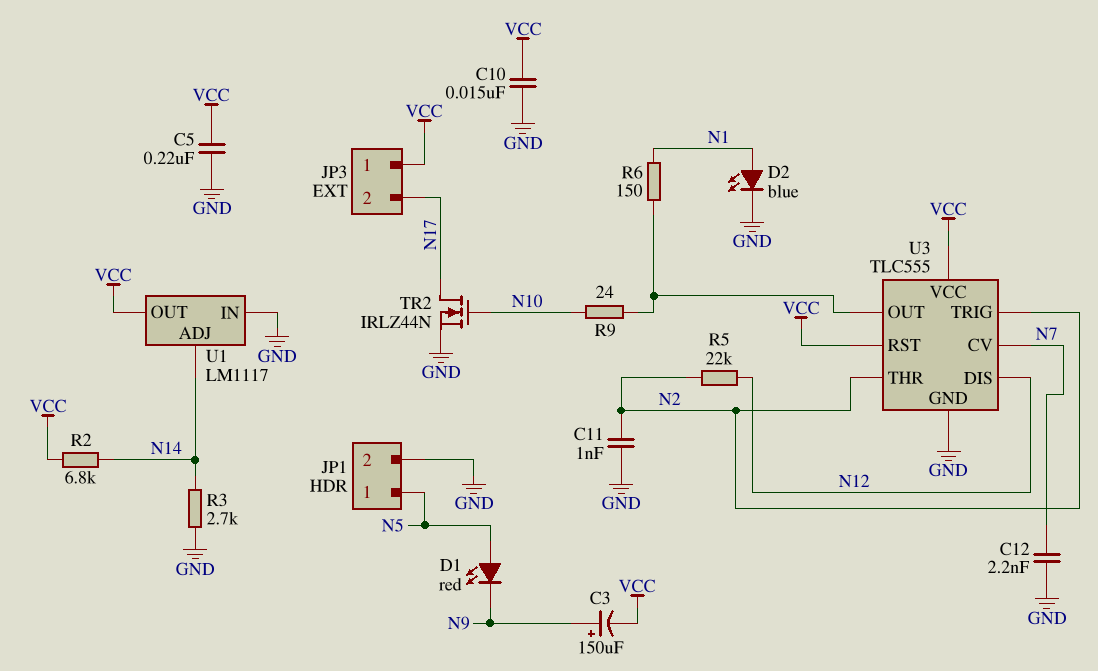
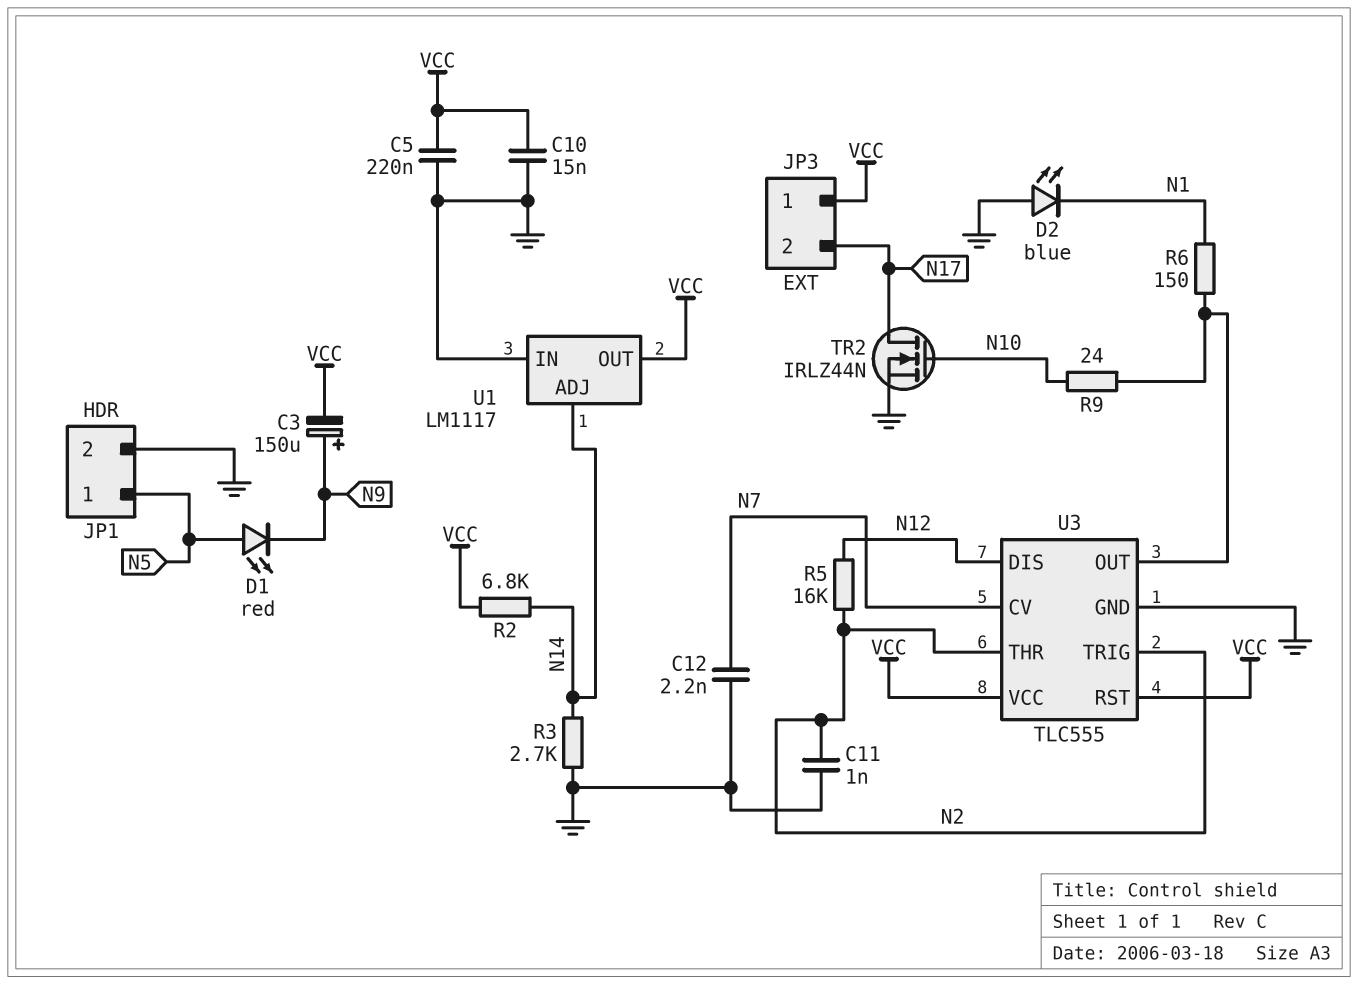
D2: LED blue (A N1, K GND) -> LED blue (A GND, K N1)
R5: 22k (N2, N12) -> 16k (N2, N12)

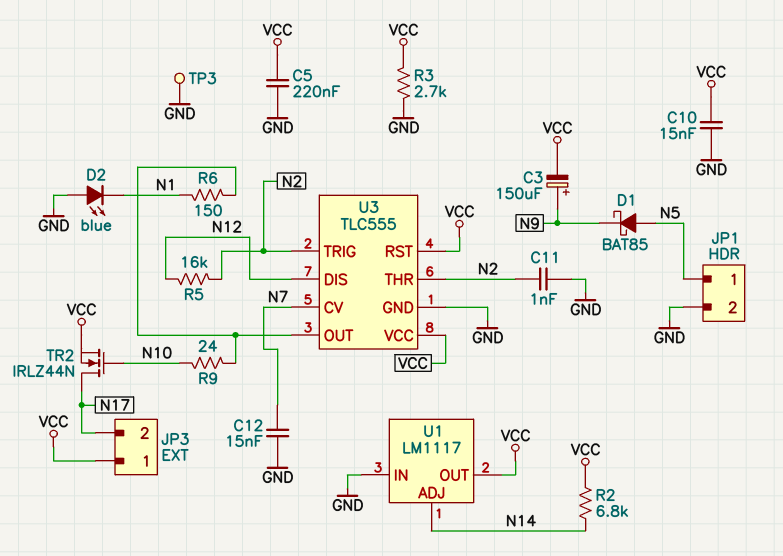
C12: 2.2nF (GND, N7) -> 15nF (GND, N7)
D1: LED red (A N5, K N9) -> schottky BAT85 (A N5, K N9)
R3: 2.7k (GND, N14) -> 2.7k (GND, VCC)
TP3: none -> test point (GND)
TR2: NMOS IRLZ44N (G N10, D N17, S GND) -> NMOS IRLZ44N (G N10, D N17, S VCC)

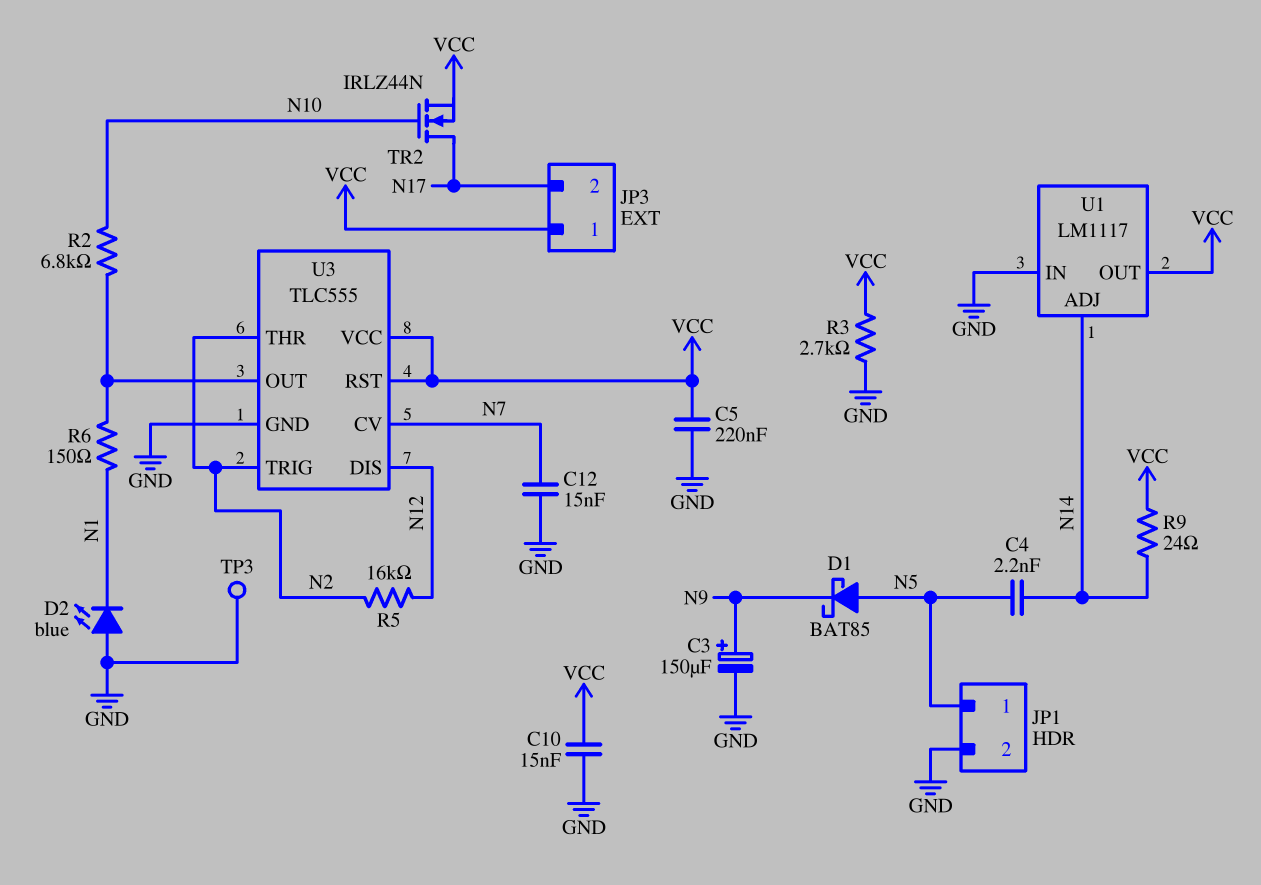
C3: 150uF (plus N9, minus VCC) -> 150uF (plus N9, minus GND)
C4: none -> 2.2nF (N5, N14)
C11: 1nF (GND, N2) -> none
R2: 6.8k (N14, VCC) -> 6.8k (N10, U3/OUT)
R9: 24 (N10, U3/OUT) -> 24 (N14, VCC)

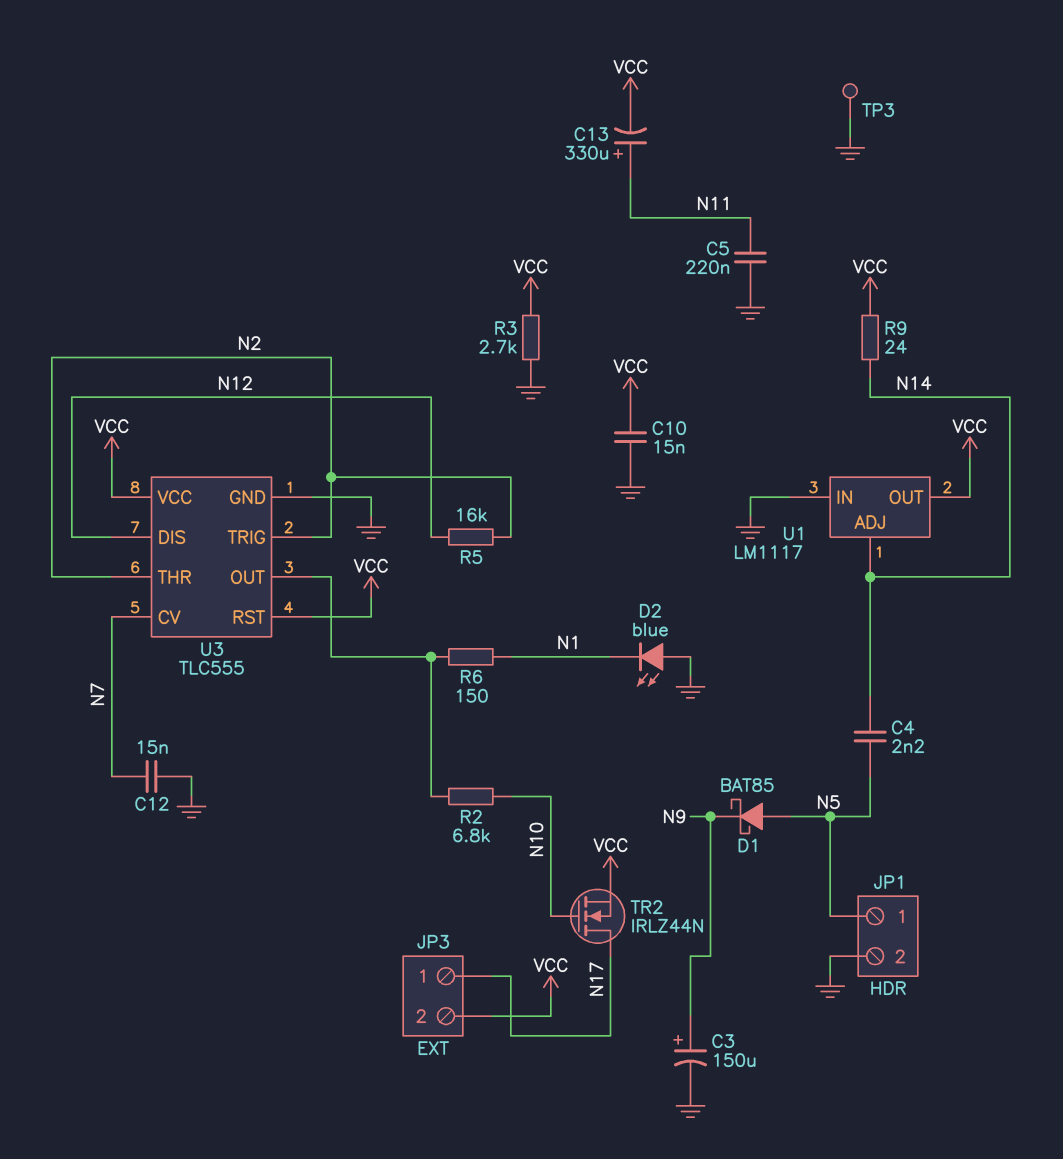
C5: 220nF (GND, VCC) -> 220nF (GND, N11)
C13: none -> 330uF (plus N11, minus VCC)
JP3 pin 1: VCC -> N17
JP3 pin 2: N17 -> VCC

